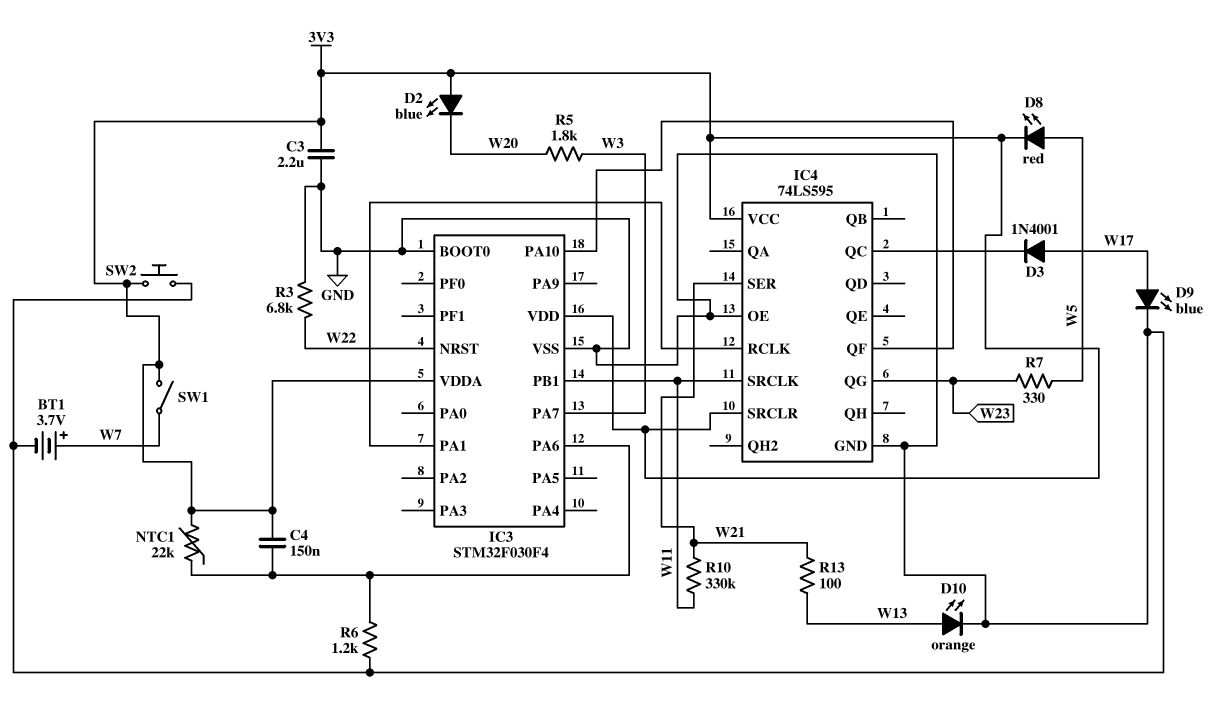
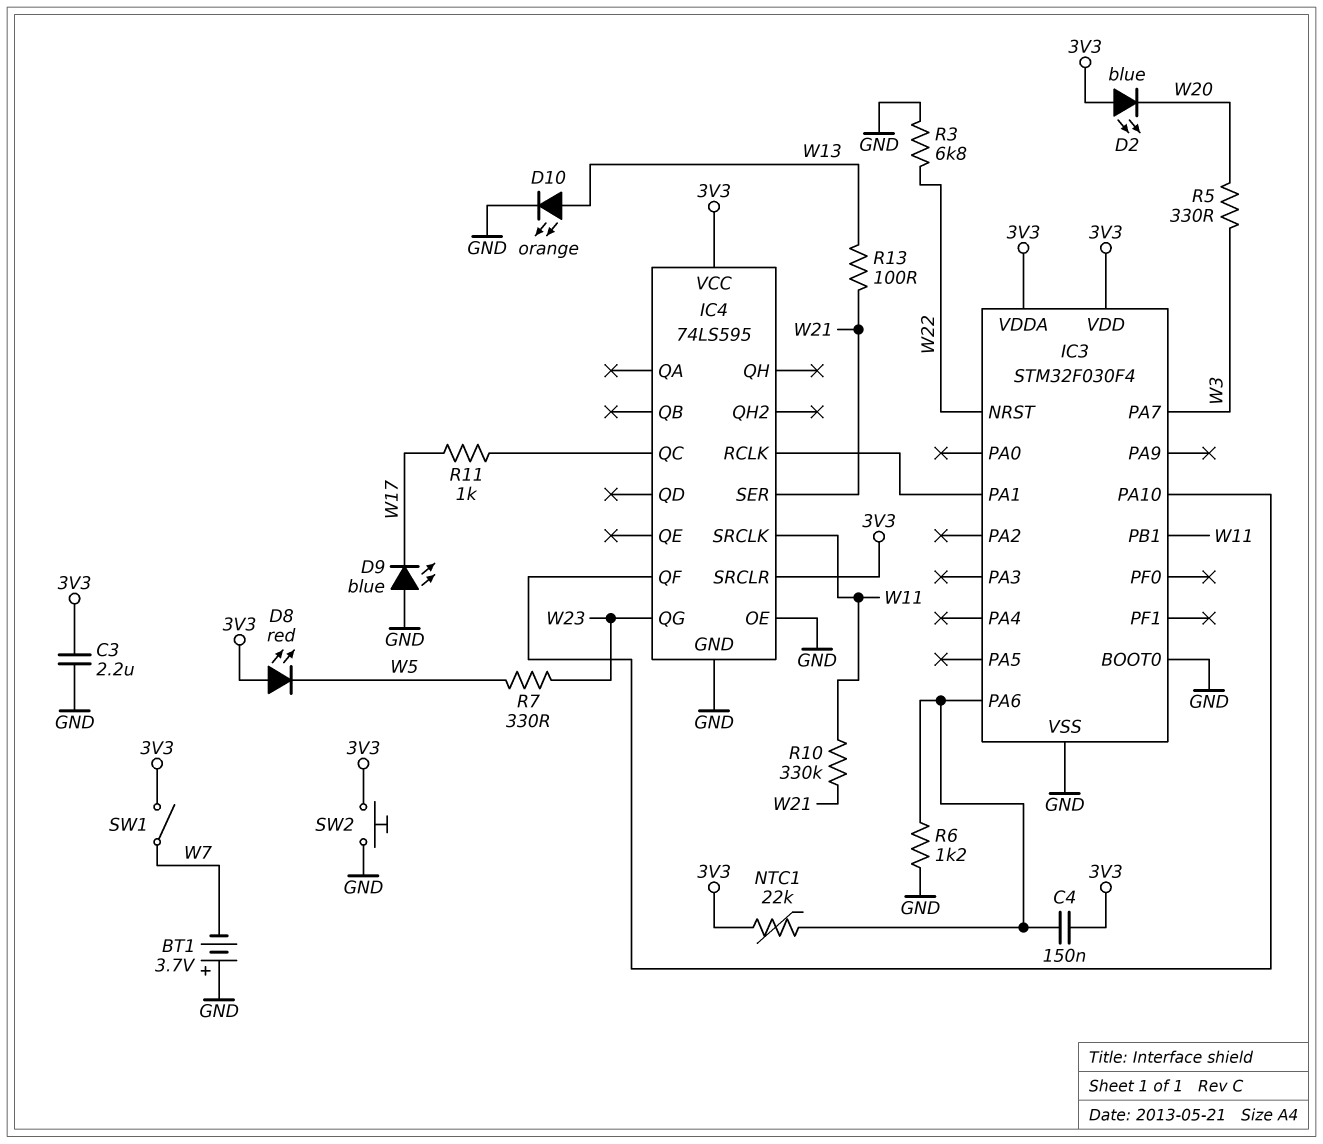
BT1: 3.7V (plus W7, minus GND) -> 3.7V (plus GND, minus W7)
D3: diode 1N4001 (A W17, K IC4/QC) -> none
D8: LED red (A W5, K 3V3) -> LED red (A 3V3, K W5)
D9: LED blue (A W17, K GND) -> LED blue (A GND, K W17)
R5: 1.8k (W3, W20) -> 330 (W3, W20)
R11: none -> 1k (IC4/QC, W17)

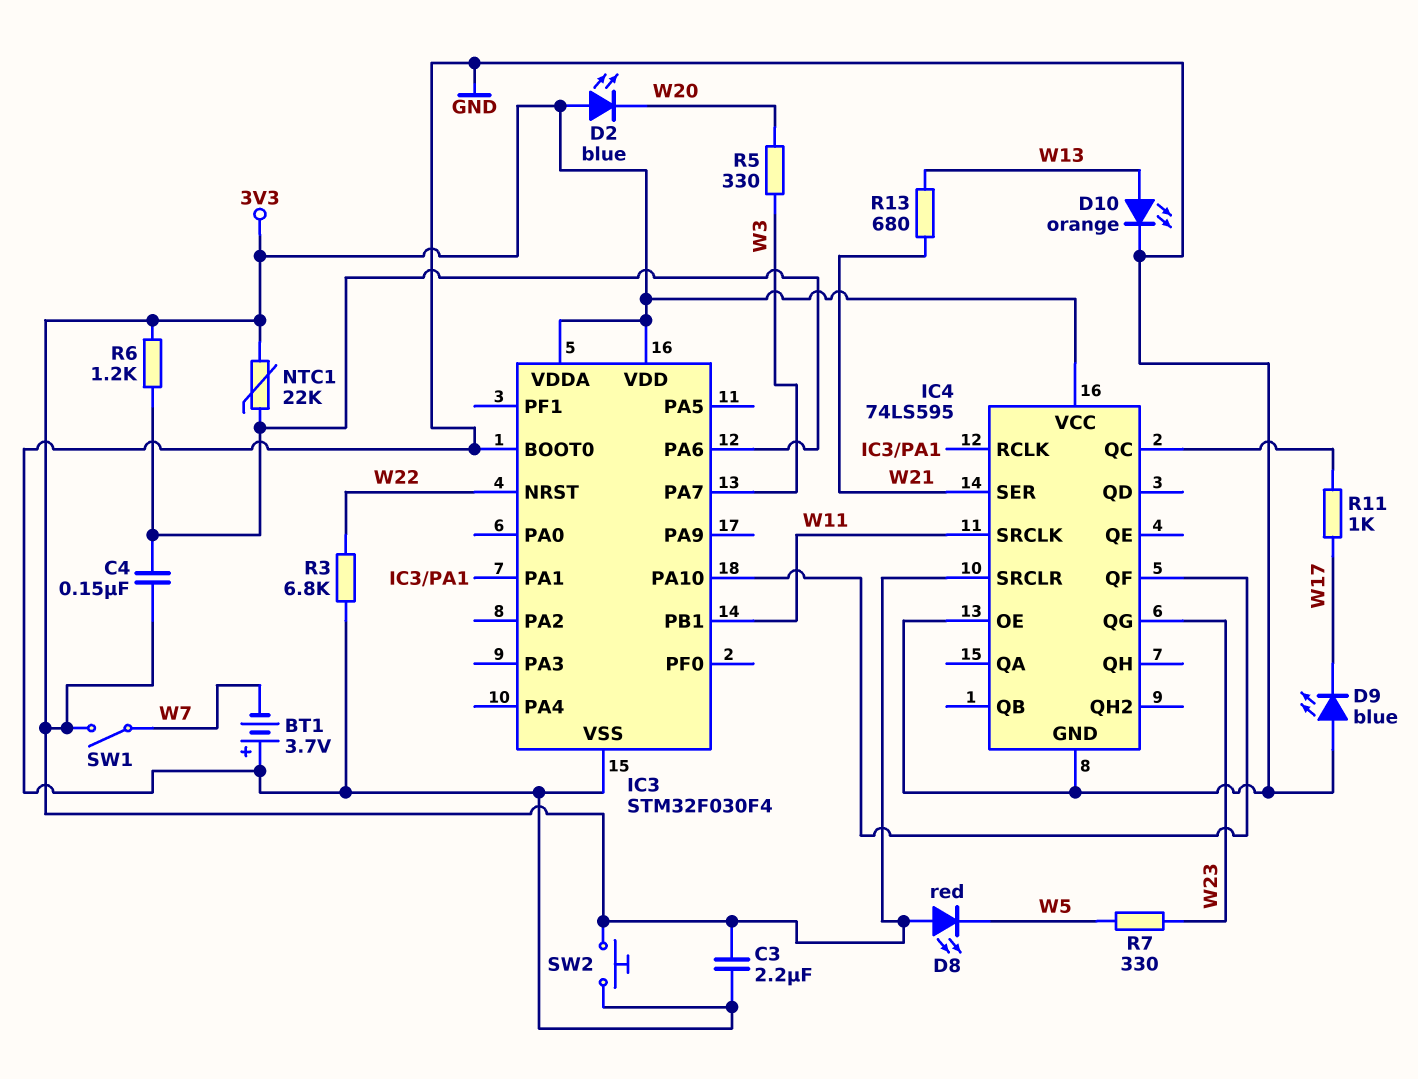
R6: 1.2k (GND, IC3/PA6) -> 1.2k (3V3, IC3/PA6)
R10: 330k (W11, W21) -> none
R13: 100 (W13, W21) -> 680 (W13, W21)

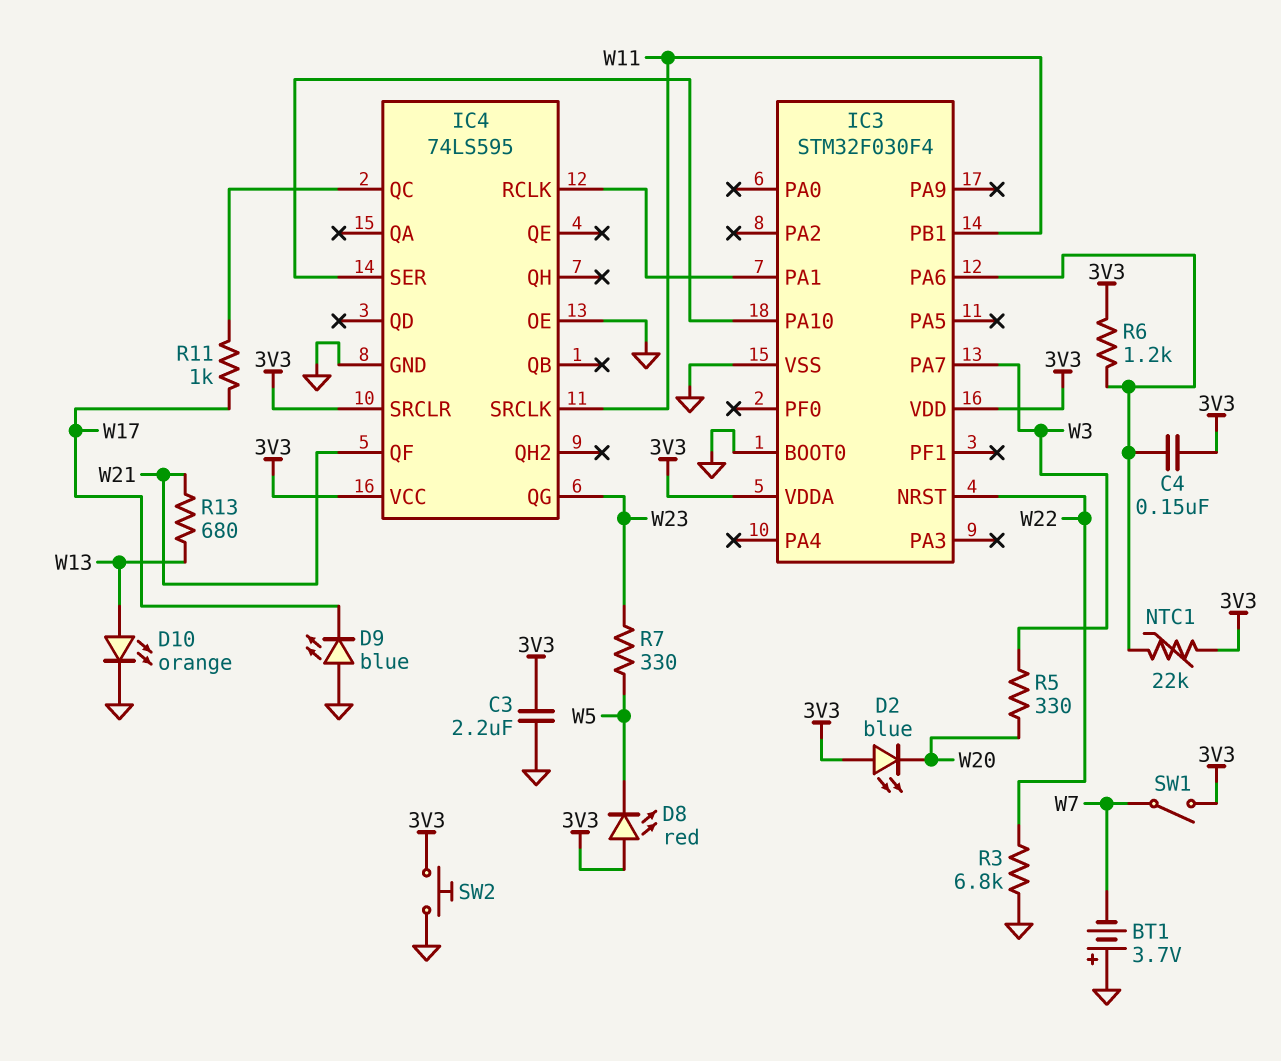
IC4 pin QF: IC3/PA10 -> W21
IC4 pin SER: W21 -> IC3/PA10

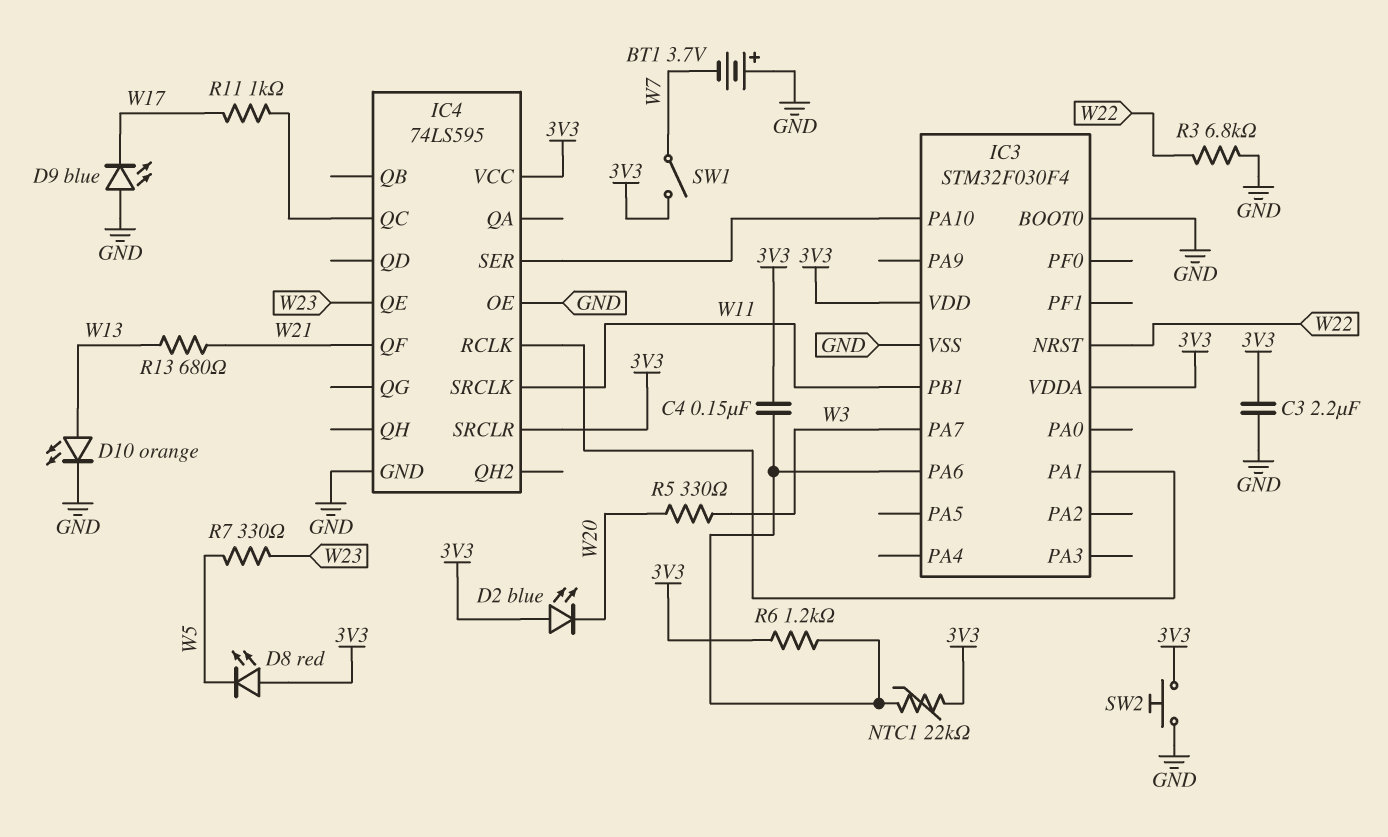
IC4 pin QE: none -> W23
IC4 pin QG: W23 -> none

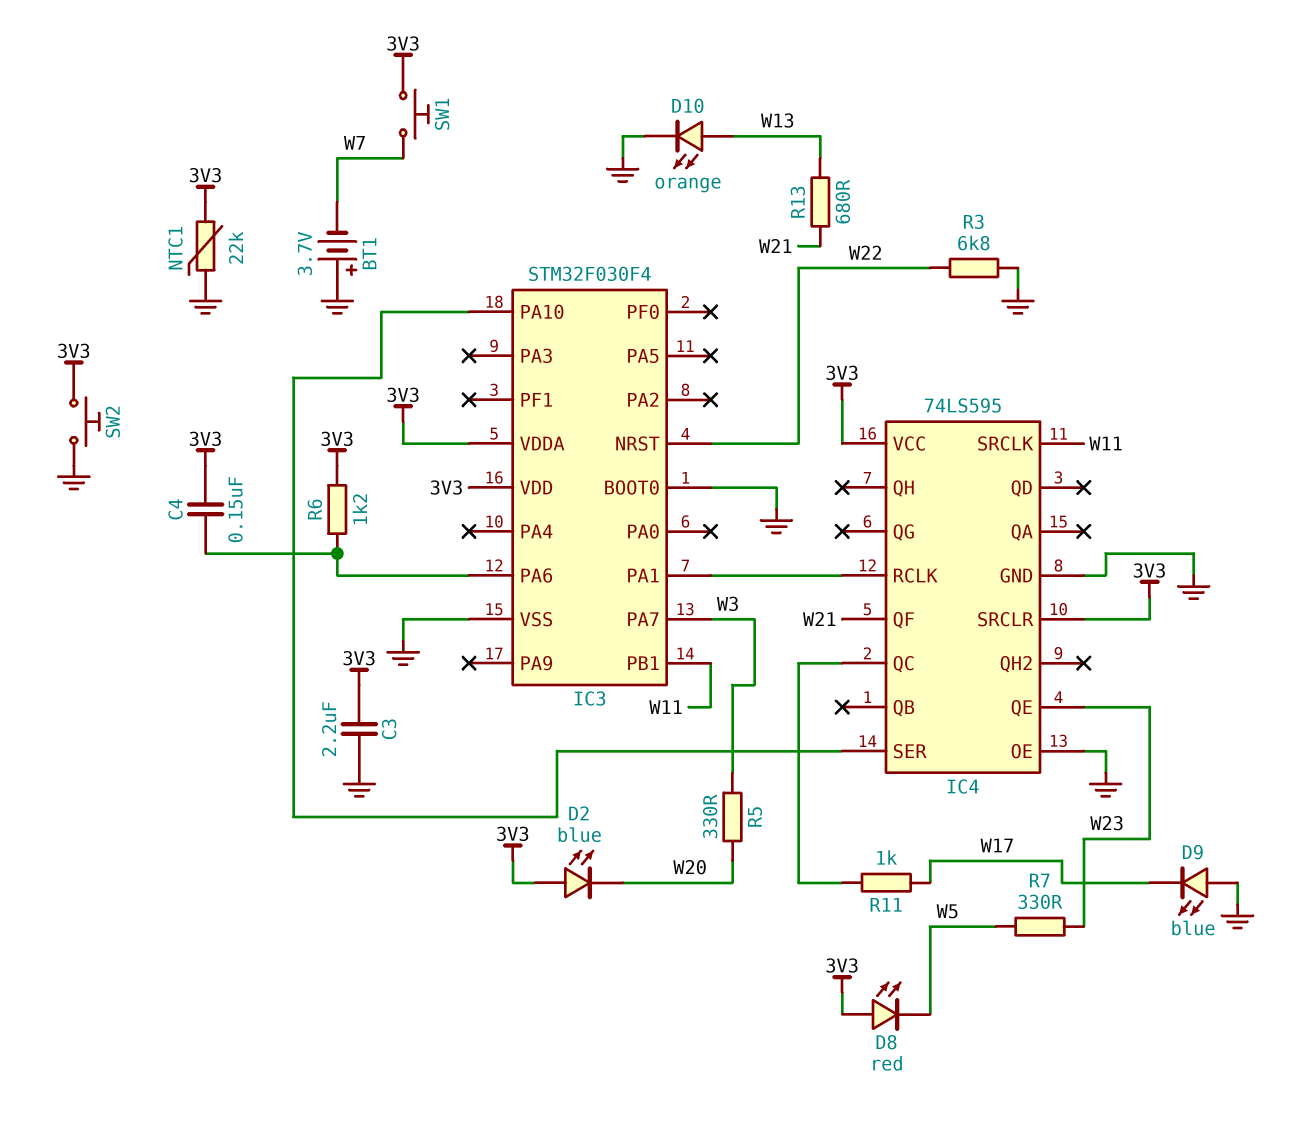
NTC1: 22k (3V3, IC3/PA6) -> 22k (3V3, GND)
SW1: switch (3V3, W7) -> button (3V3, W7)

